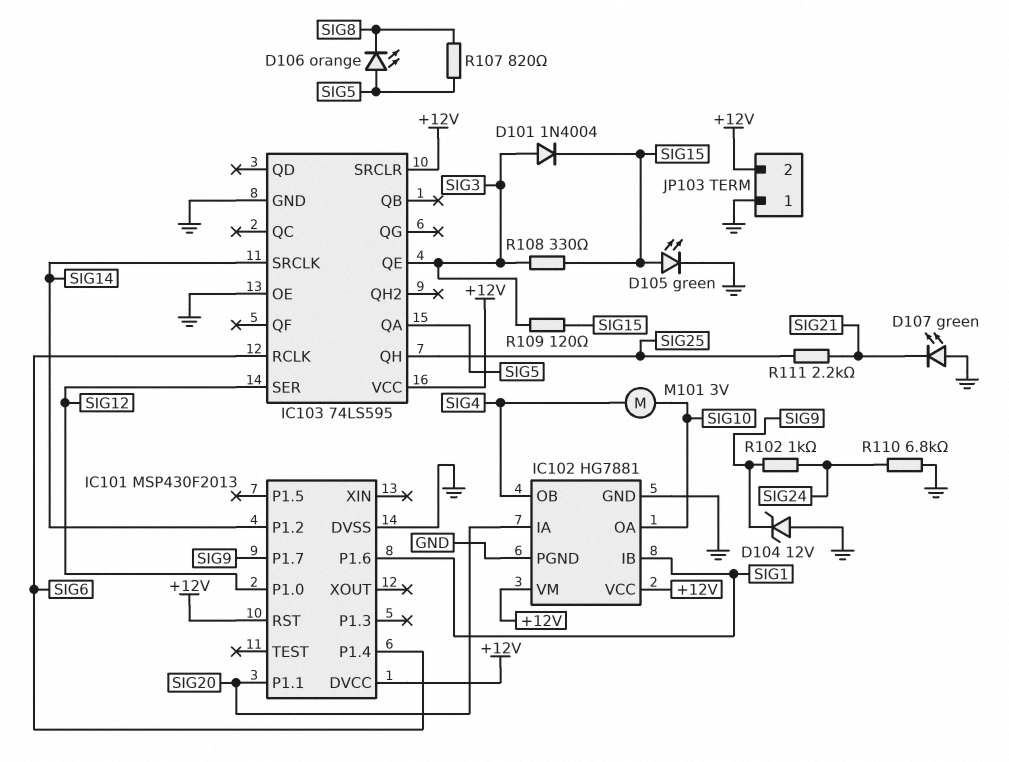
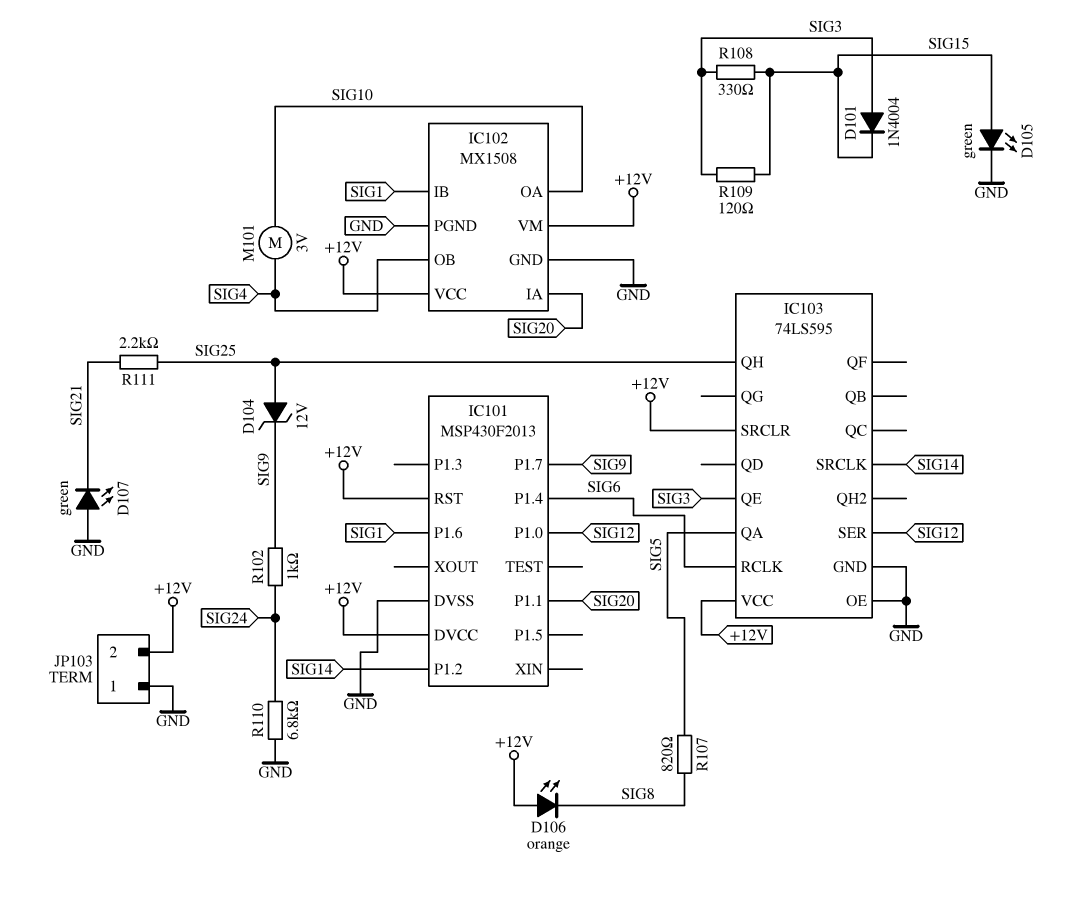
D104: zener 12V (A GND, K SIG9) -> zener 12V (A SIG25, K SIG9)
D106: LED orange (A SIG5, K SIG8) -> LED orange (A +12V, K SIG8)
IC102: HG7881 -> MX1508

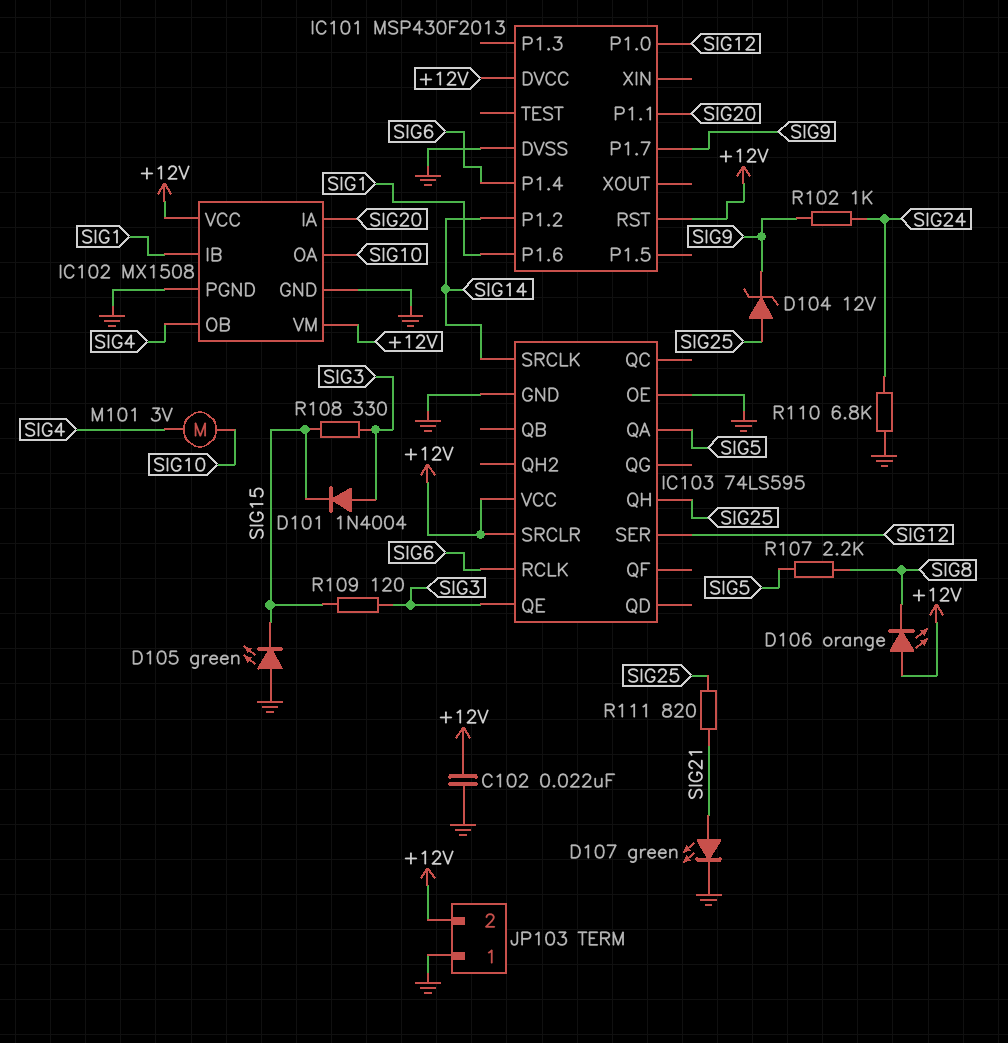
C102: none -> 22nF (+12V, GND)
D105: LED green (A SIG15, K GND) -> LED green (A GND, K SIG15)
D107: LED green (A GND, K SIG21) -> LED green (A SIG21, K GND)
R107: 820 (SIG5, SIG8) -> 2.2k (SIG5, SIG8)
R111: 2.2k (SIG21, SIG25) -> 820 (SIG21, SIG25)

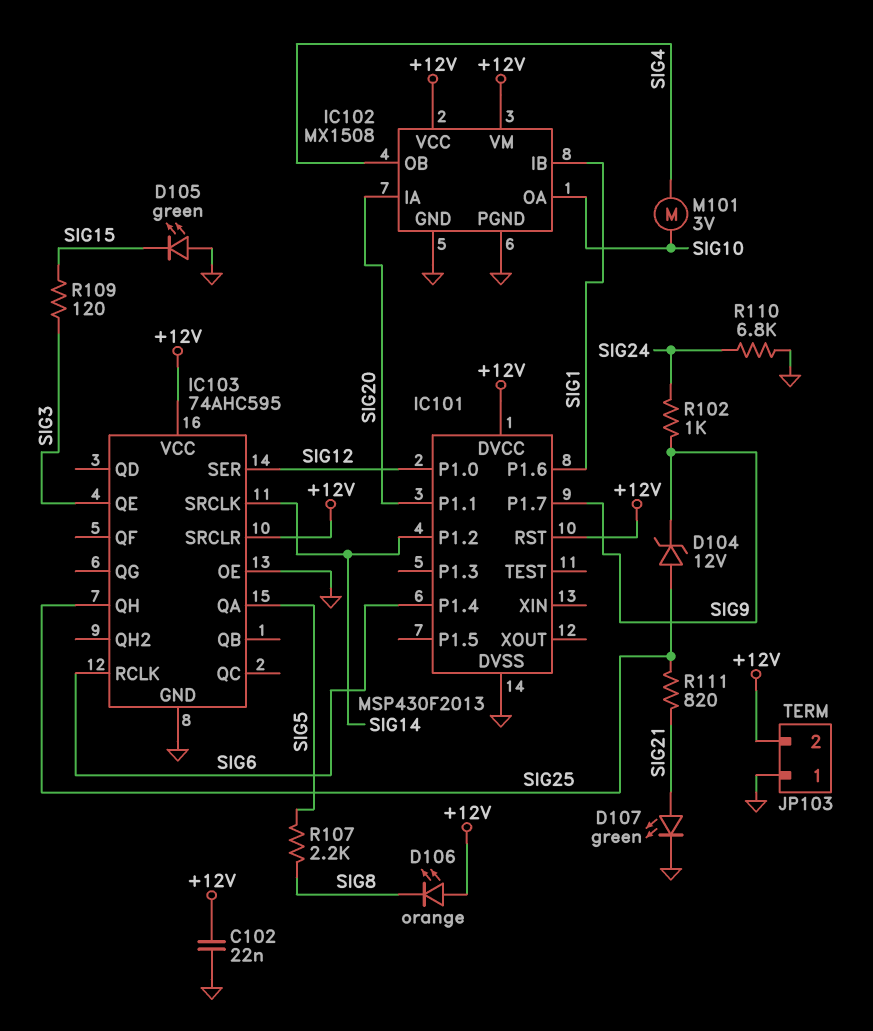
D101: diode 1N4004 (A SIG3, K SIG15) -> none
IC103: 74LS595 -> 74AHC595
R108: 330 (SIG3, SIG15) -> none

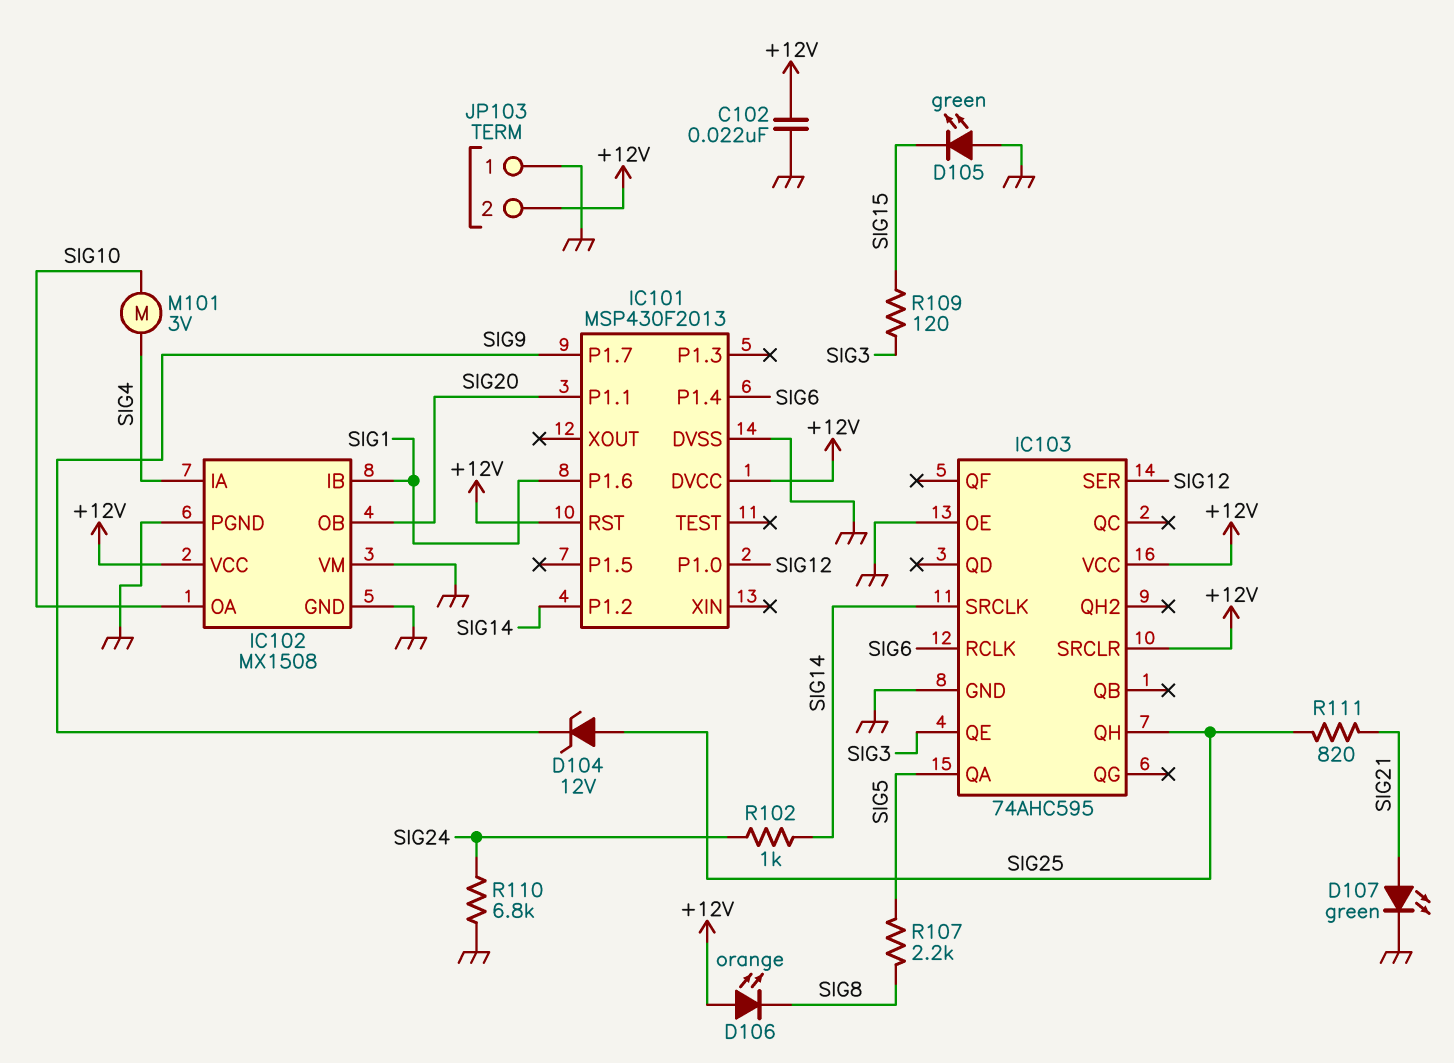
IC102 pin IA: SIG20 -> SIG4
IC102 pin OB: SIG4 -> SIG20
IC102 pin VM: +12V -> GND
R102: 1k (SIG9, SIG24) -> 1k (SIG14, SIG24)

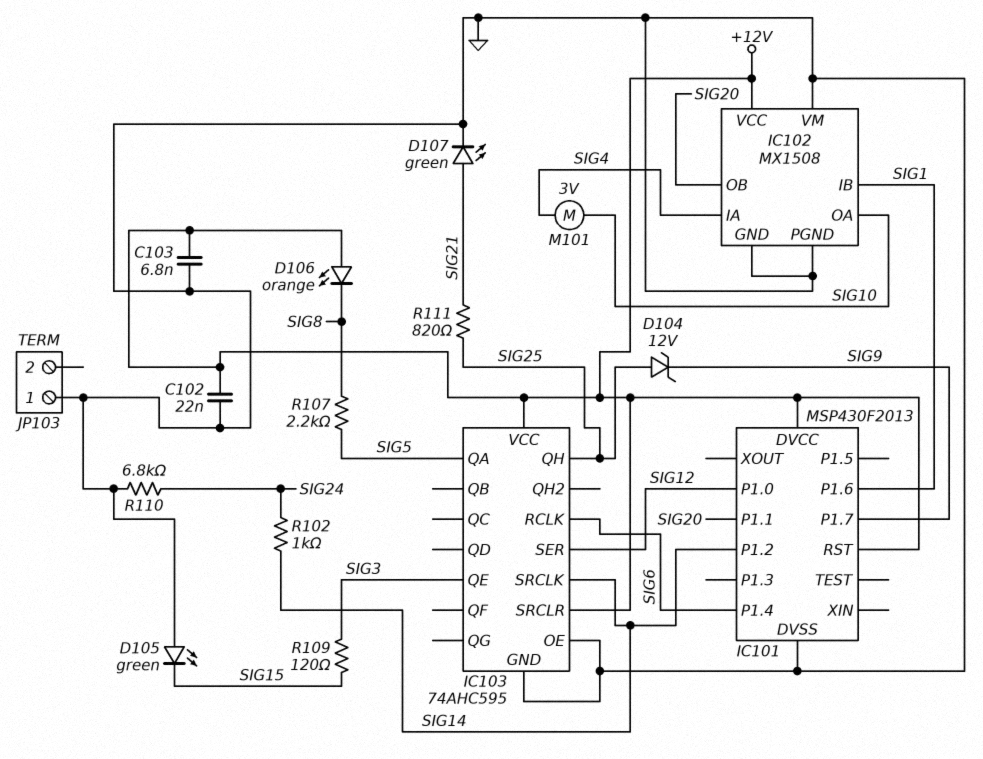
C103: none -> 6.8nF (+12V, GND)
JP103 pin 2: +12V -> none

